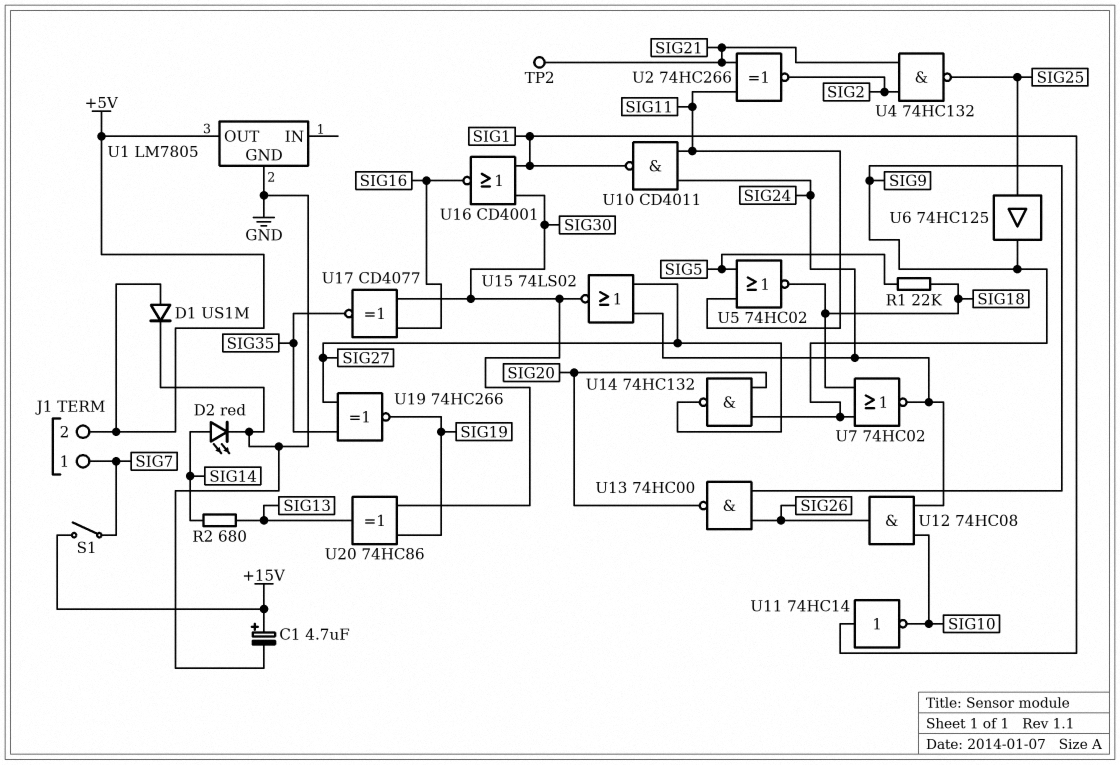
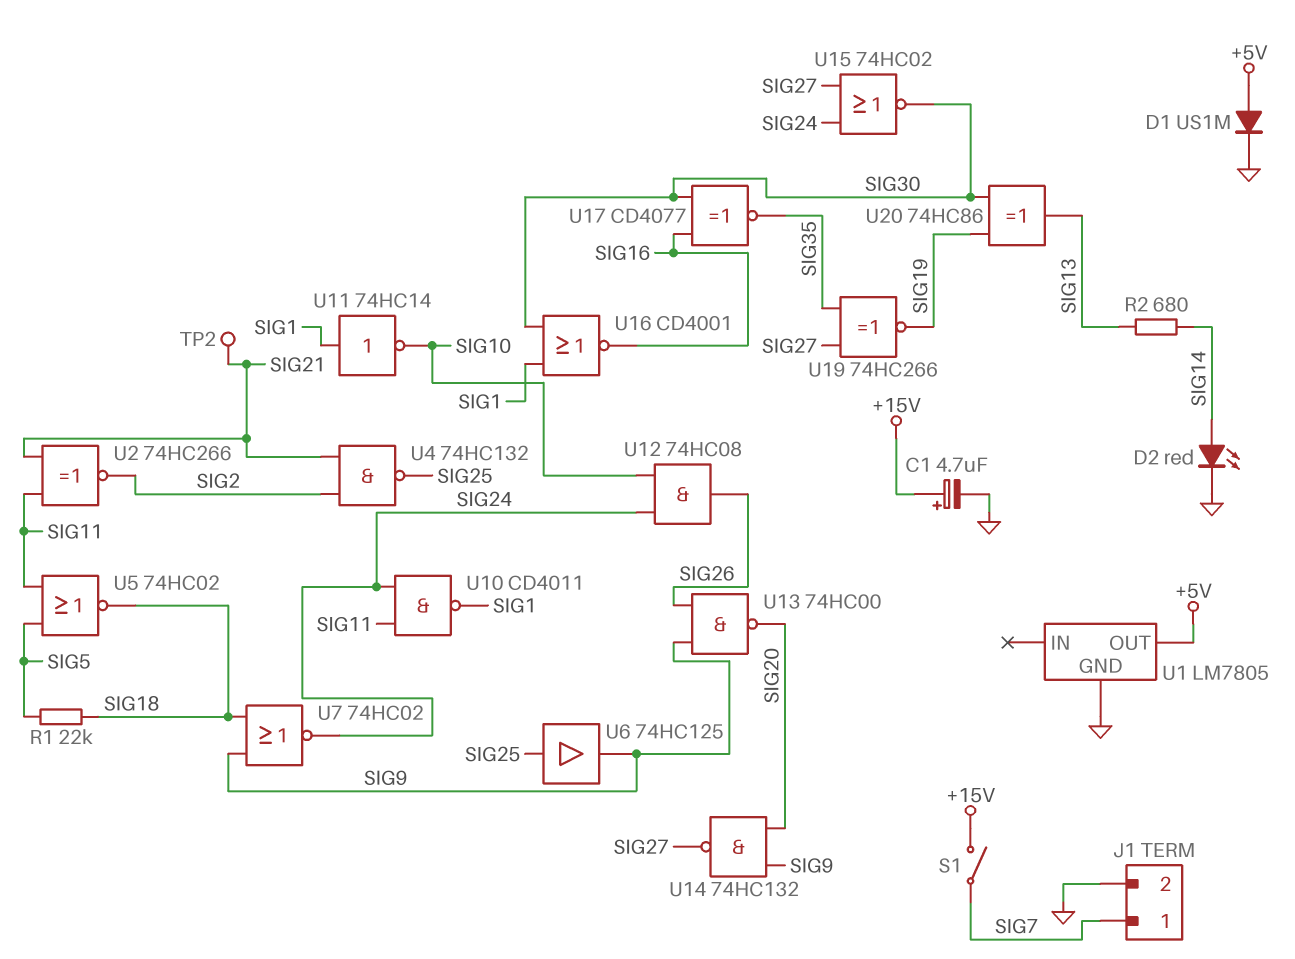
J1 pin 2: +5V -> GND
U15: NOR 74LS02 (in SIG24, in SIG27, out SIG30) -> NOR 74HC02 (in SIG24, in SIG27, out SIG30)

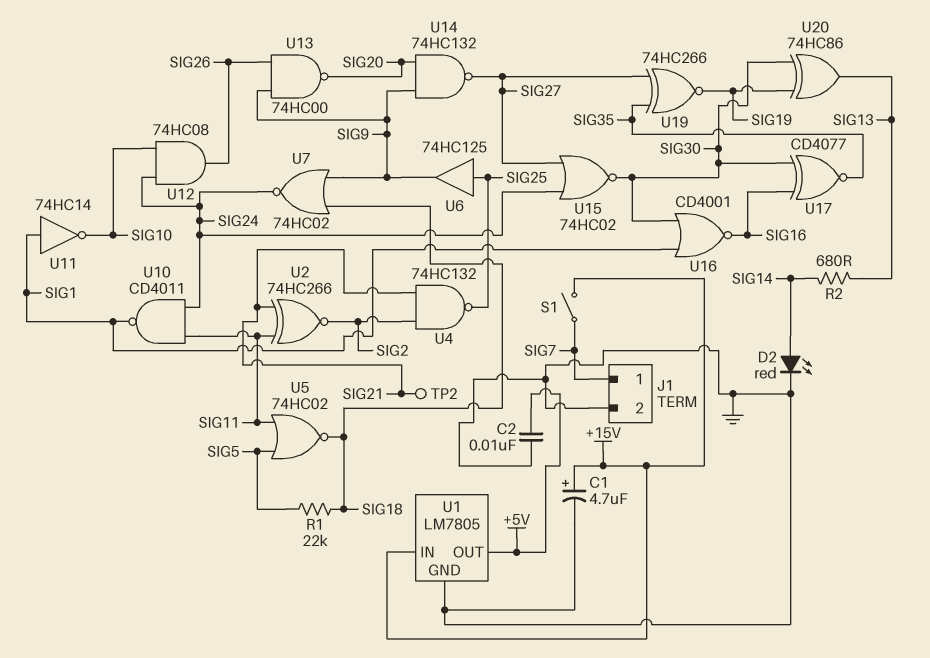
C2: none -> 10nF (+5V, GND)
D1: diode US1M (A +5V, K GND) -> none
U1 pin IN: none -> +15V

